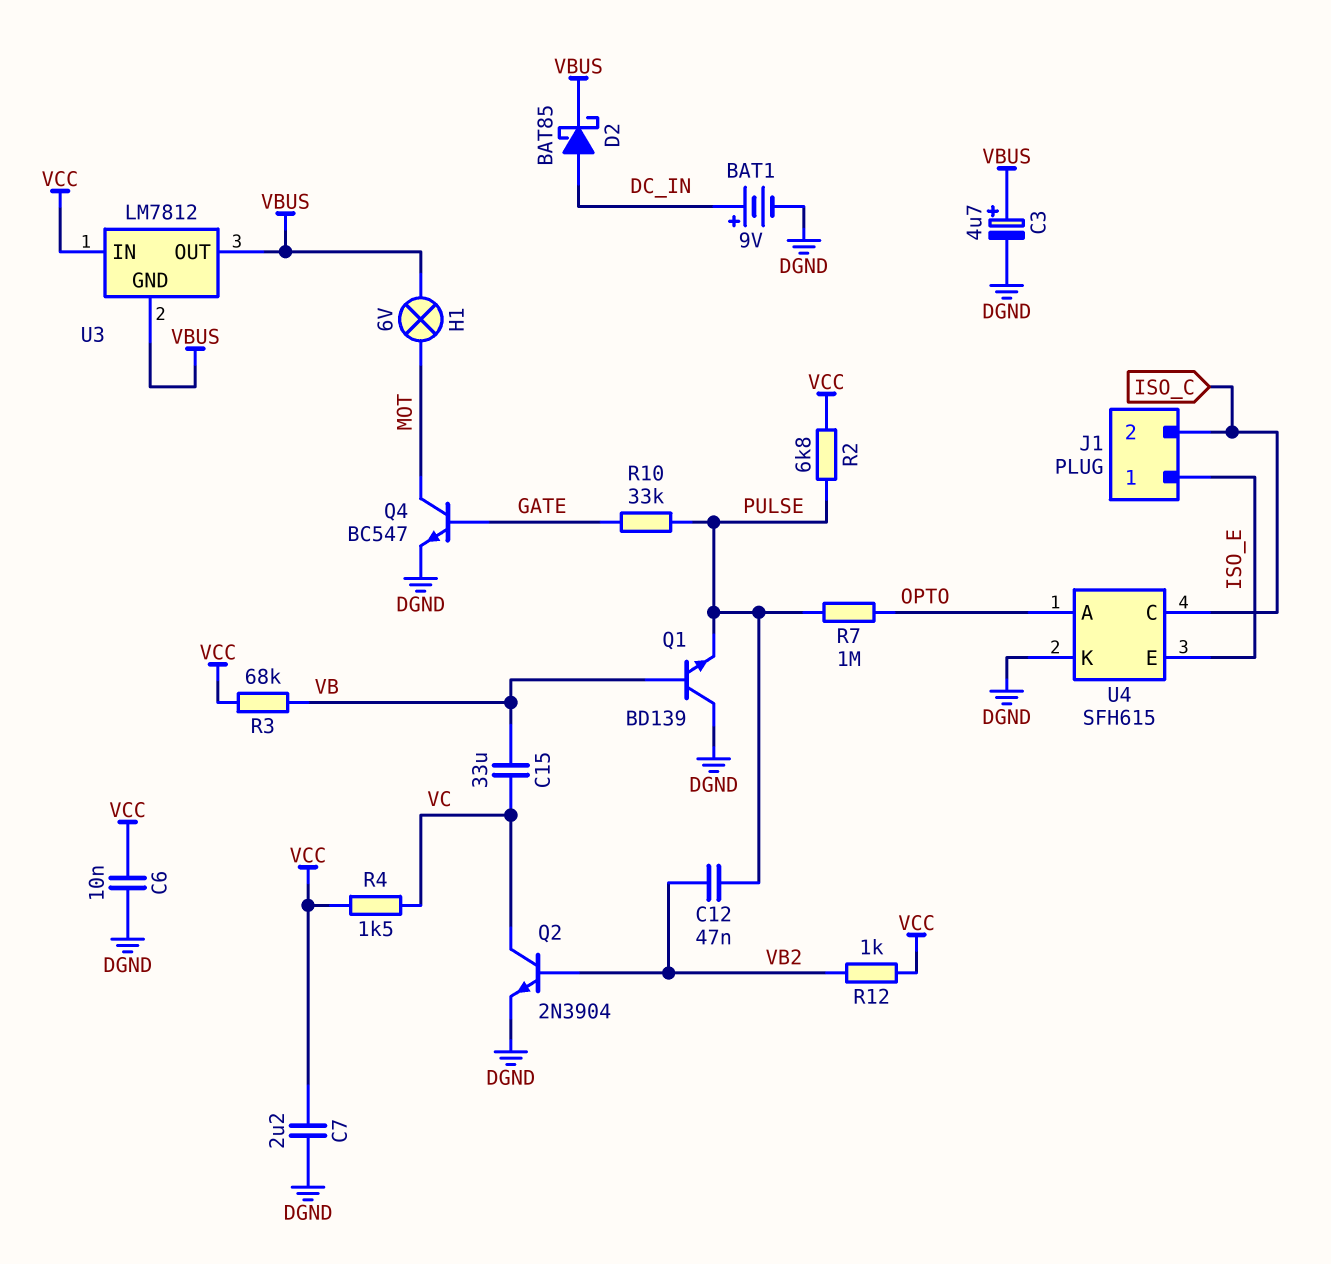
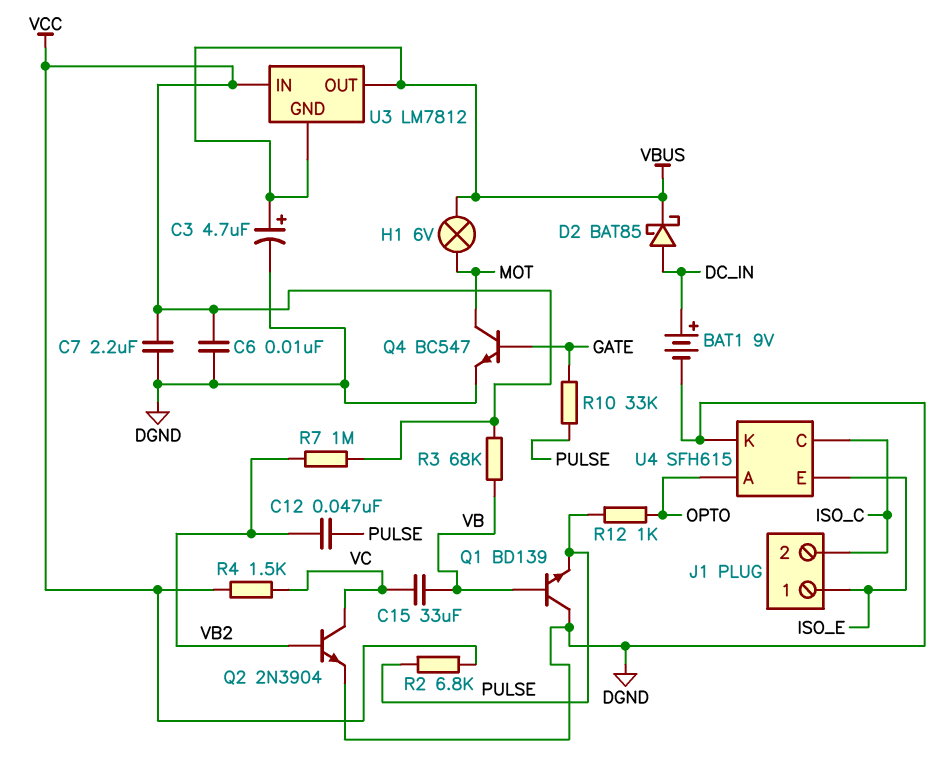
R7: 1M (OPTO, PULSE) -> 1M (VB2, VCC)
R12: 1k (VB2, VCC) -> 1k (OPTO, PULSE)

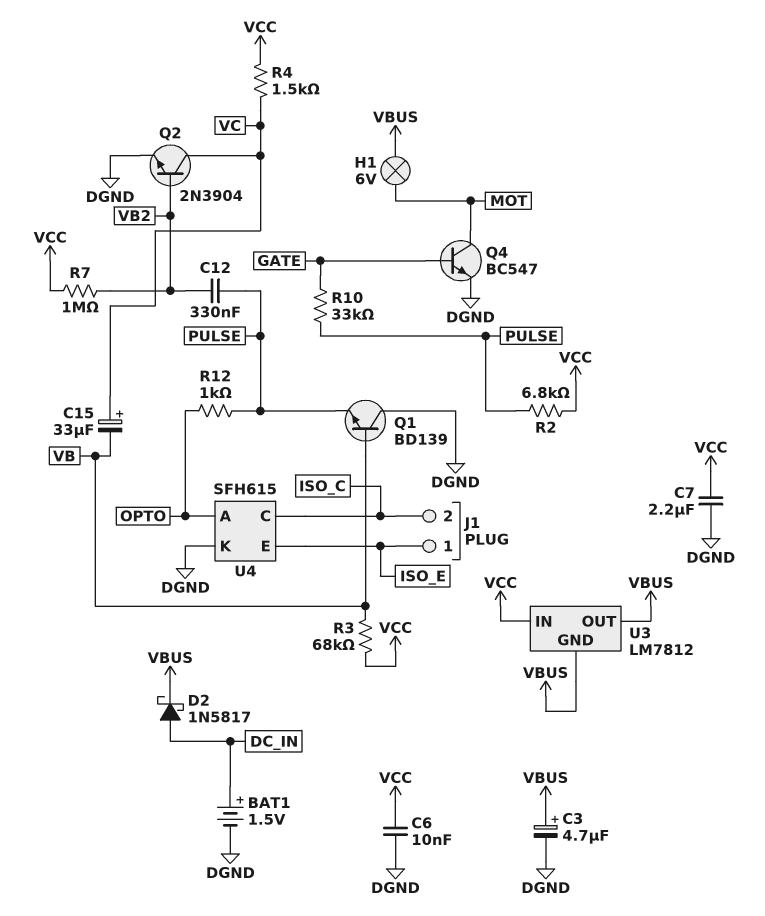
BAT1: 9V (plus DC_IN, minus DGND) -> 1.5V (plus DC_IN, minus DGND)
C12: 47nF (PULSE, VB2) -> 330nF (PULSE, VB2)
C15: 33uF (VB, VC) -> 33uF (plus VC, minus VB)
D2: schottky BAT85 (A DC_IN, K VBUS) -> schottky 1N5817 (A DC_IN, K VBUS)

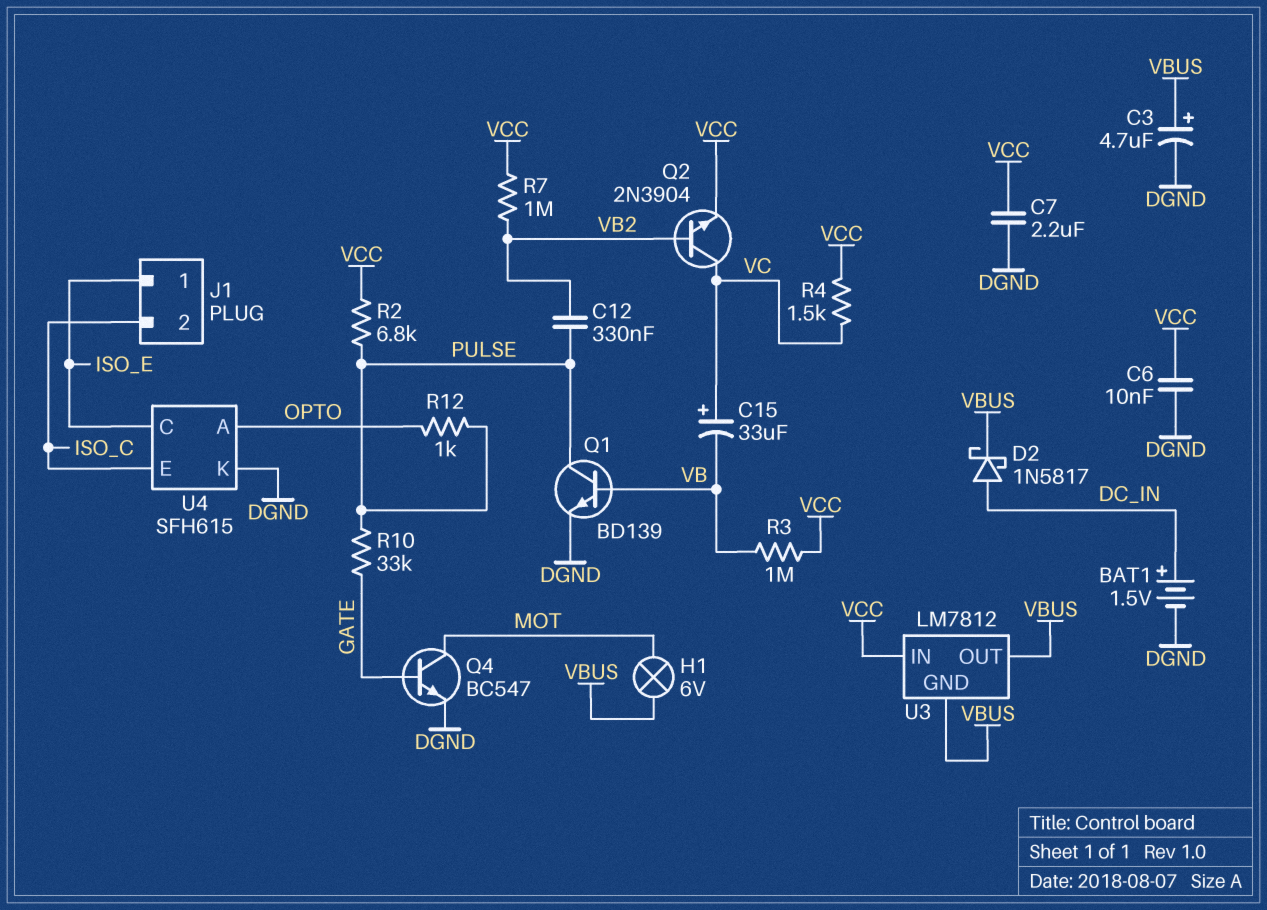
Q1: NPN BD139 (B VB, C DGND, E PULSE) -> NPN BD139 (B VB, C PULSE, E DGND)
Q2: NPN 2N3904 (B VB2, C VC, E DGND) -> NPN 2N3904 (B VB2, C VC, E VCC)
R3: 68k (VB, VCC) -> 1M (VB, VCC)
U4 pin C: ISO_C -> ISO_E
U4 pin E: ISO_E -> ISO_C

